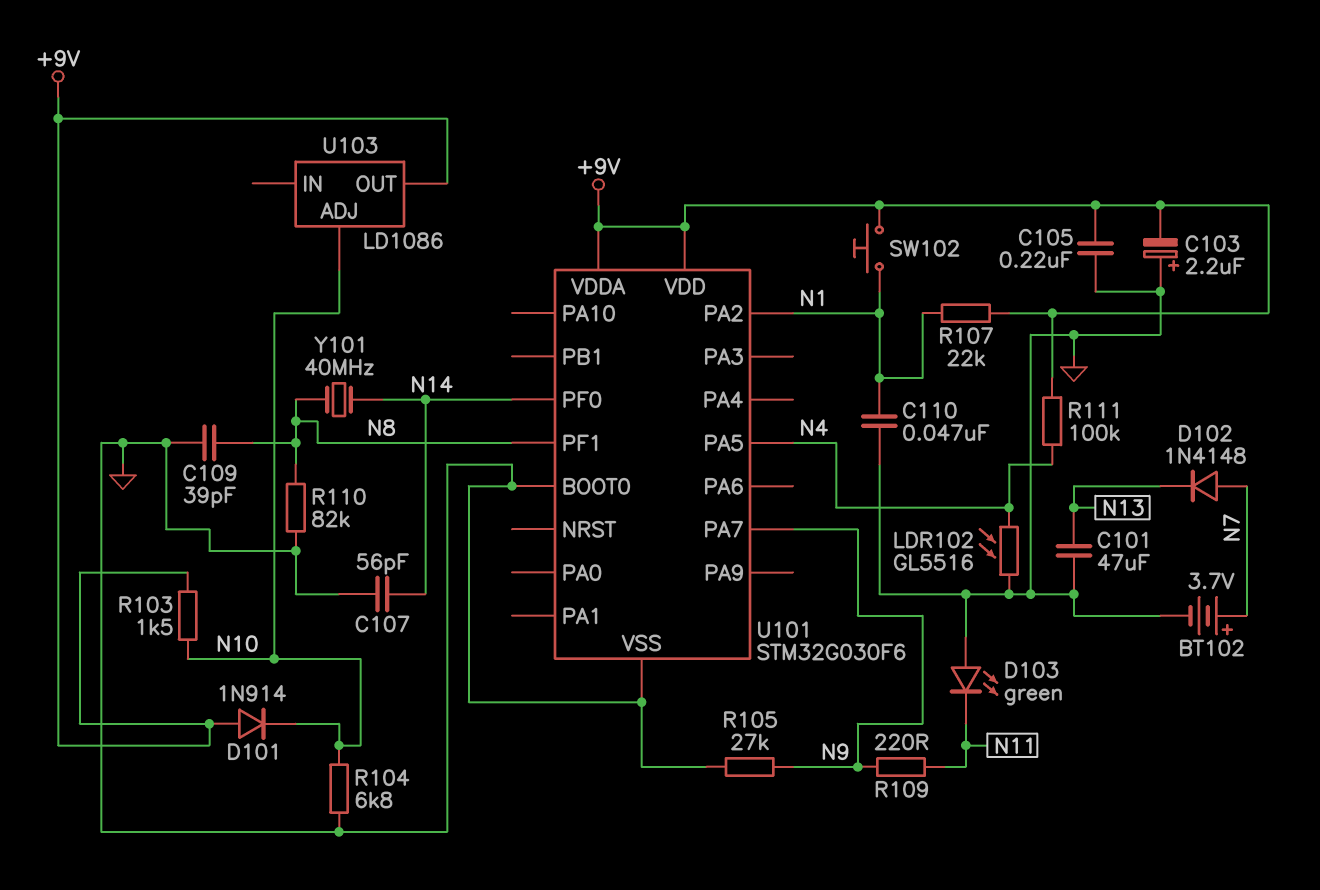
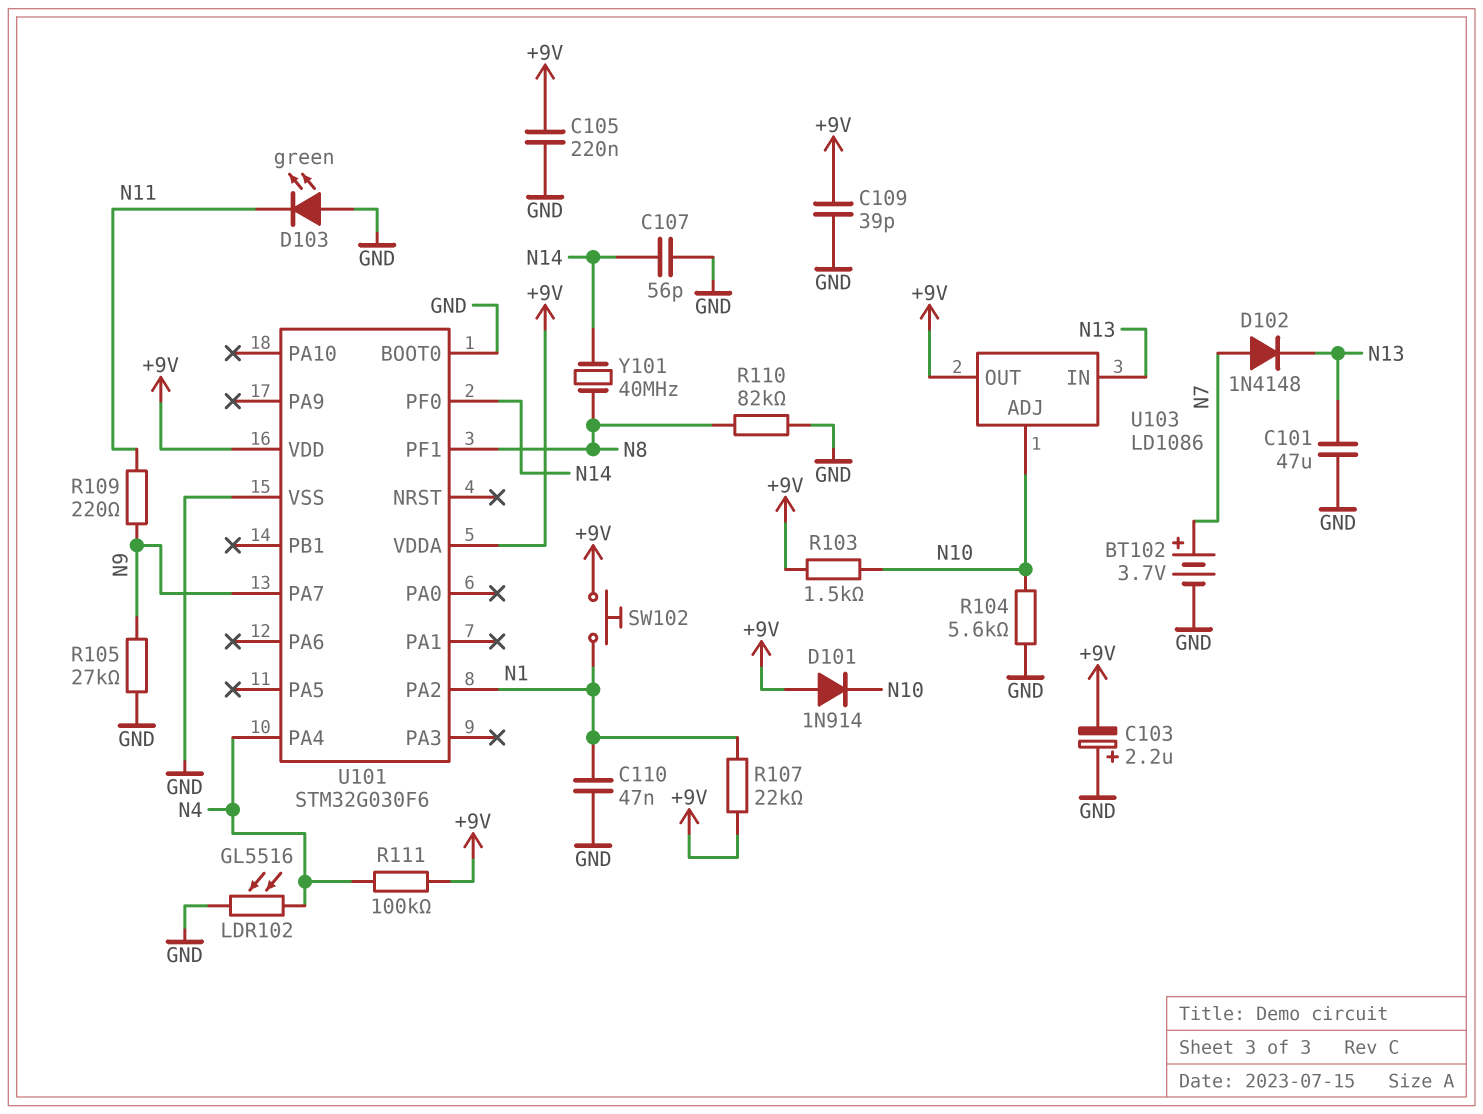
C109: 39pF (GND, N8) -> 39pF (+9V, GND)
R104: 6.8k (GND, N10) -> 5.6k (GND, N10)
U101 pin PA4: none -> N4
U101 pin PA5: N4 -> none
U103 pin IN: none -> N13

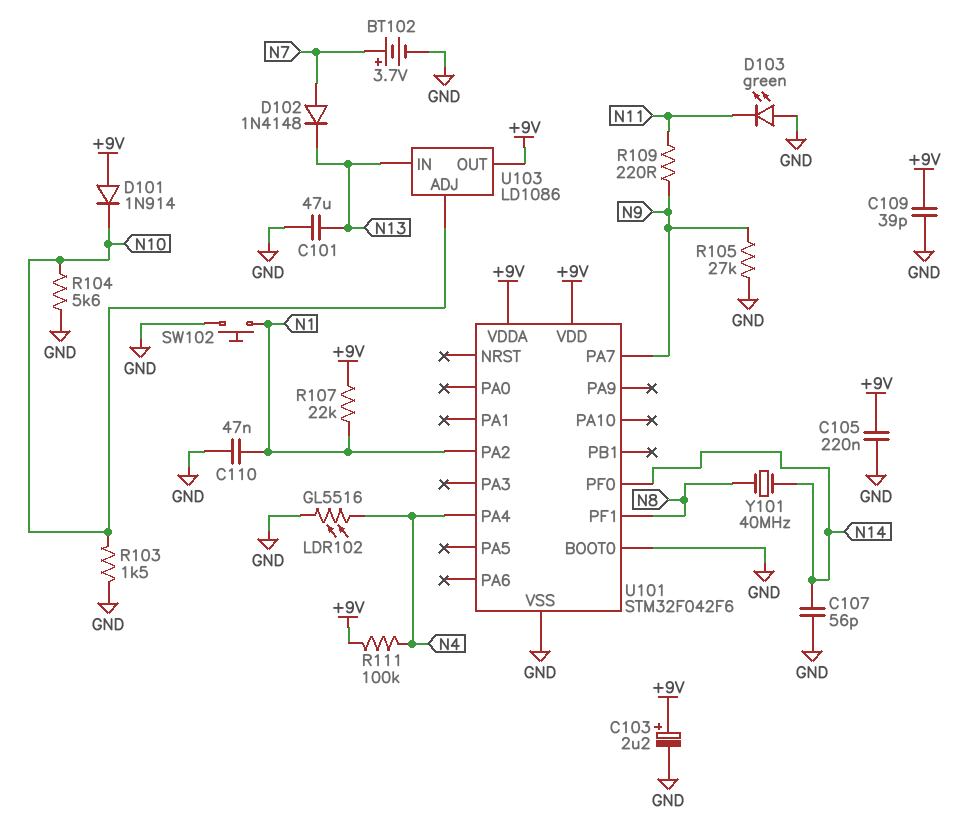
C103: 2.2uF (plus GND, minus +9V) -> 2.2uF (plus +9V, minus GND)
R103: 1.5k (+9V, N10) -> 1.5k (GND, N10)
R110: 82k (GND, N8) -> none
SW102: button (+9V, N1) -> button (GND, N1)
U101: STM32G030F6 -> STM32F042F6

